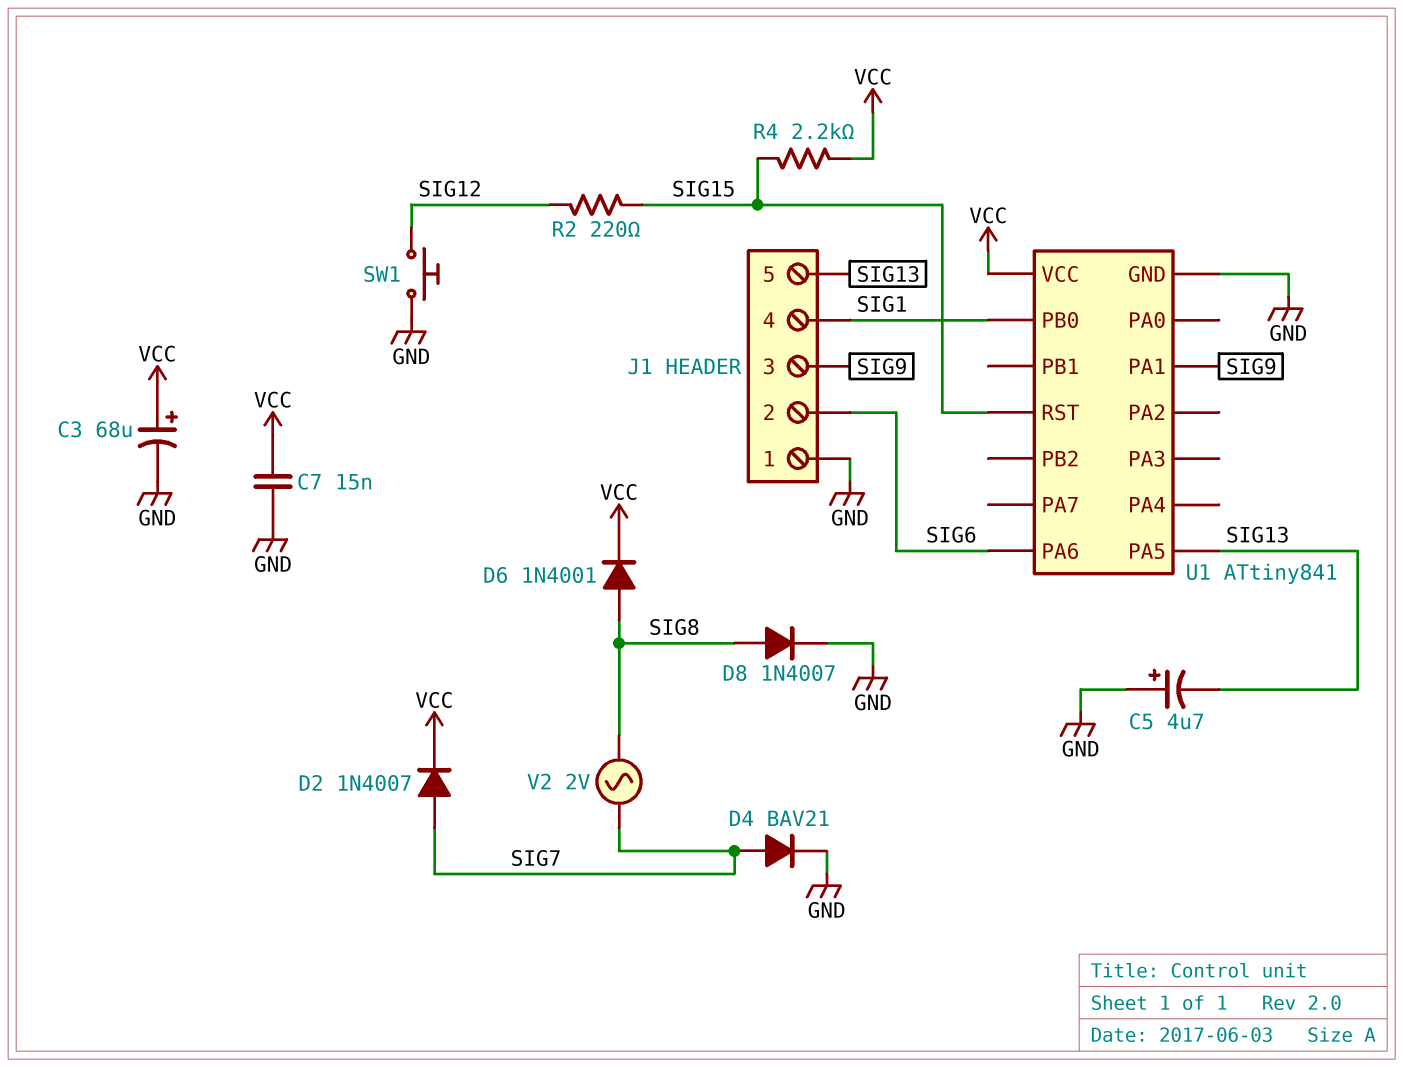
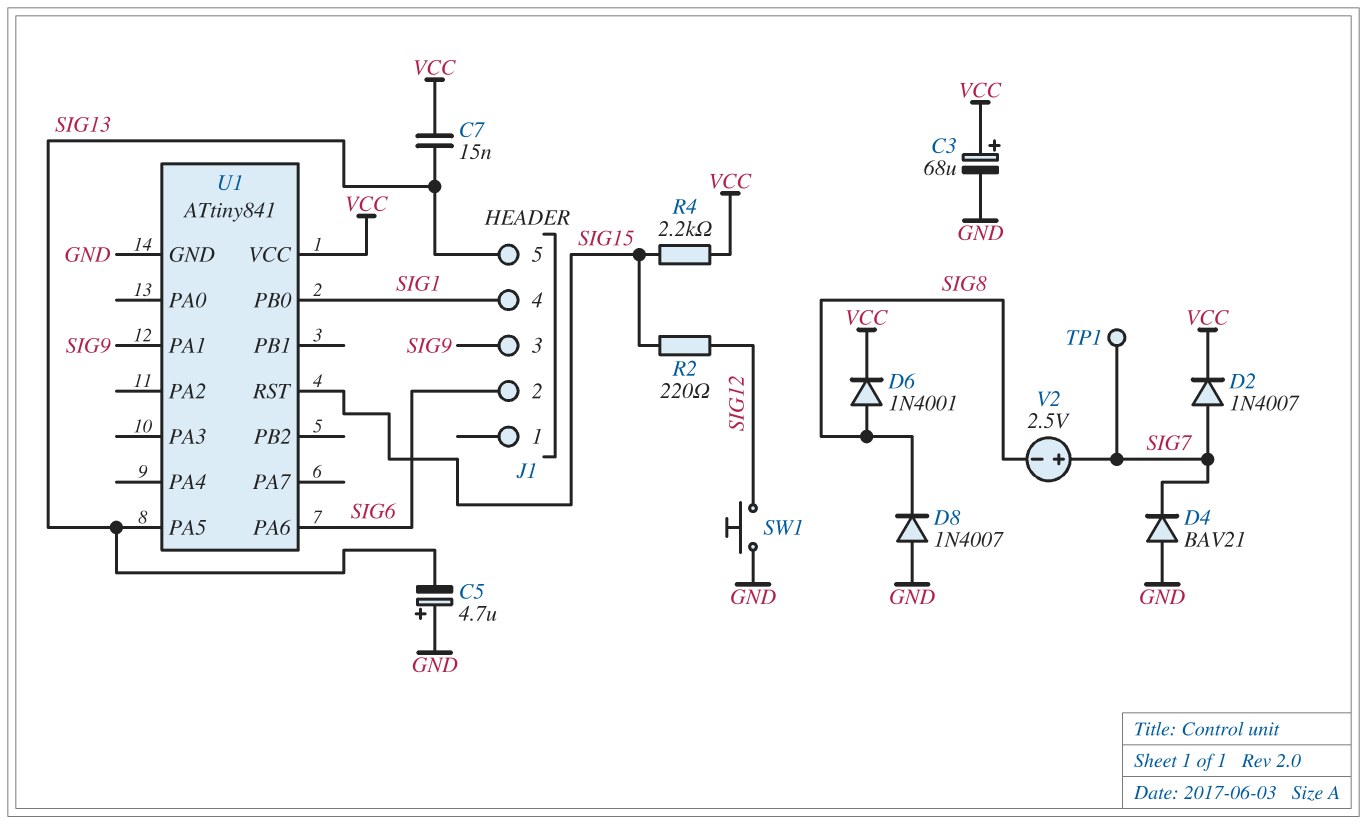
C7: 15nF (GND, VCC) -> 15nF (SIG13, VCC)
D4: diode BAV21 (A SIG7, K GND) -> diode BAV21 (A GND, K SIG7)
D8: diode 1N4007 (A SIG8, K GND) -> diode 1N4007 (A GND, K SIG8)
J1 pin 1: GND -> none
TP1: none -> test point (SIG7)
V2: AC 2V (SIG7, SIG8) -> 2.5V (plus SIG7, minus SIG8)

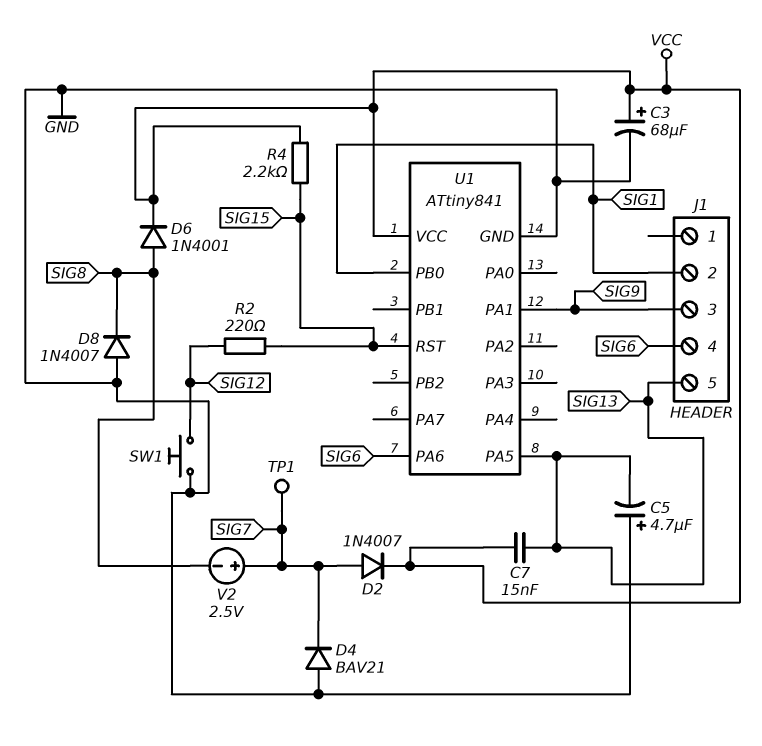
J1 pin 2: SIG6 -> SIG1
J1 pin 4: SIG1 -> SIG6

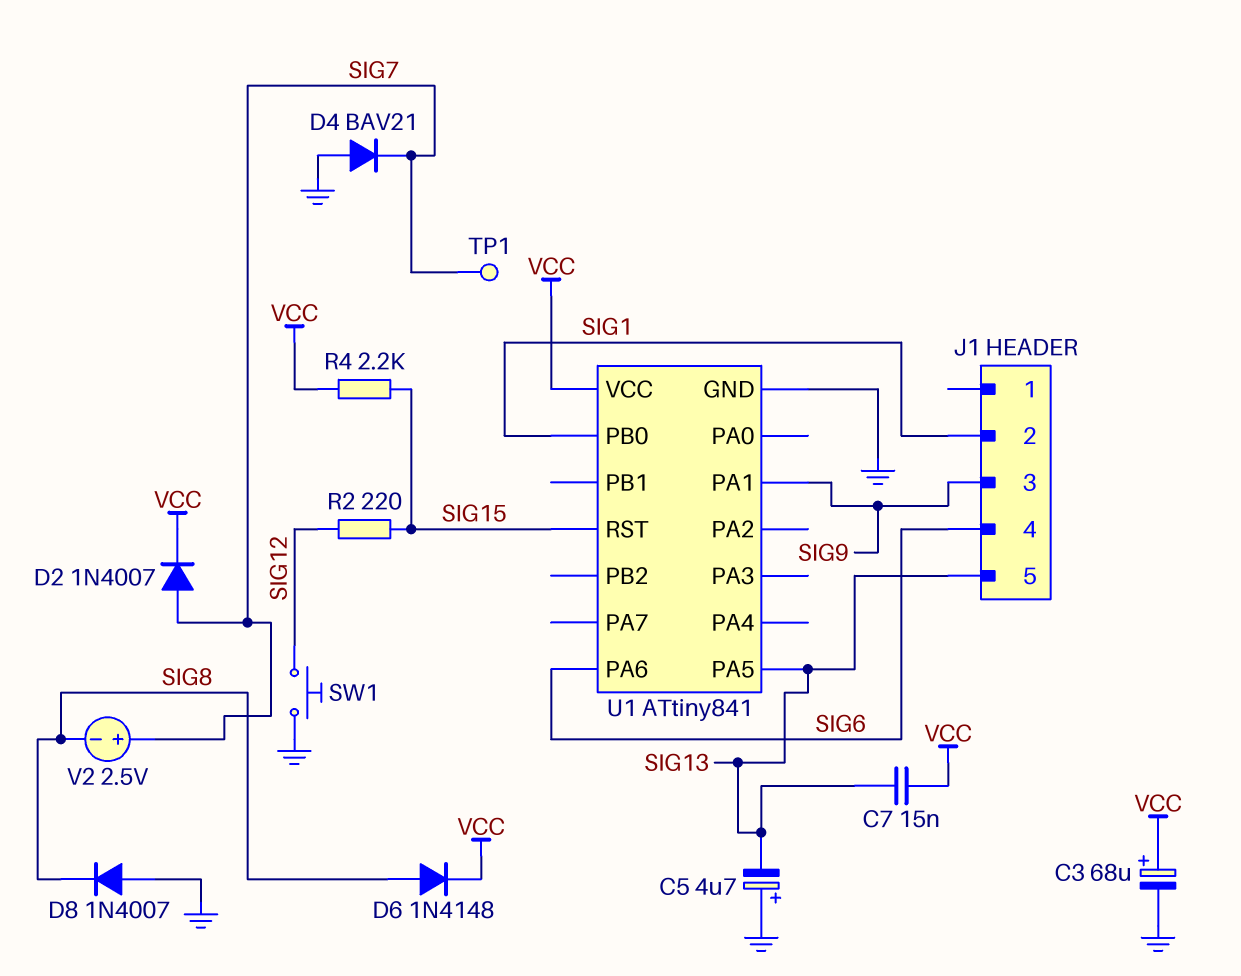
D6: diode 1N4001 (A SIG8, K VCC) -> diode 1N4148 (A SIG8, K VCC)

